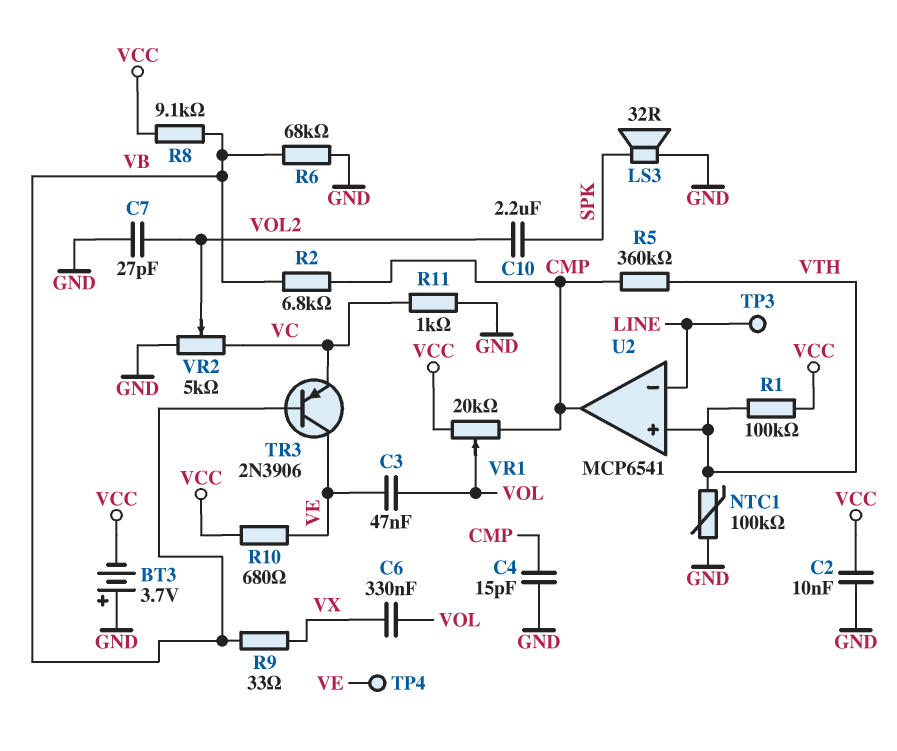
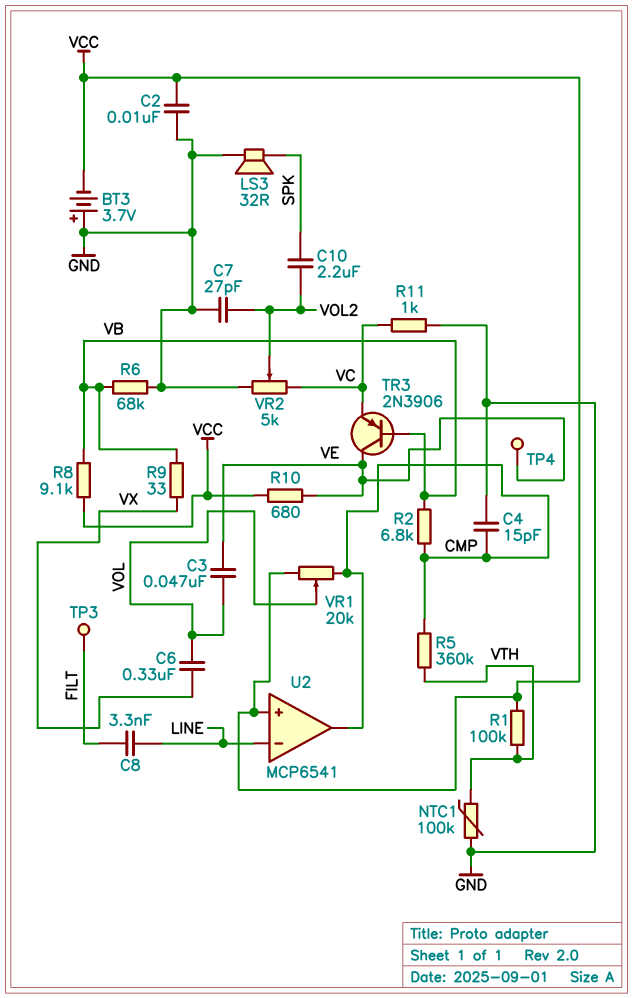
C8: none -> 3.3nF (FILT, LINE)
TP3: test point (LINE) -> test point (FILT)
U2 pin in+: VTH -> VCC

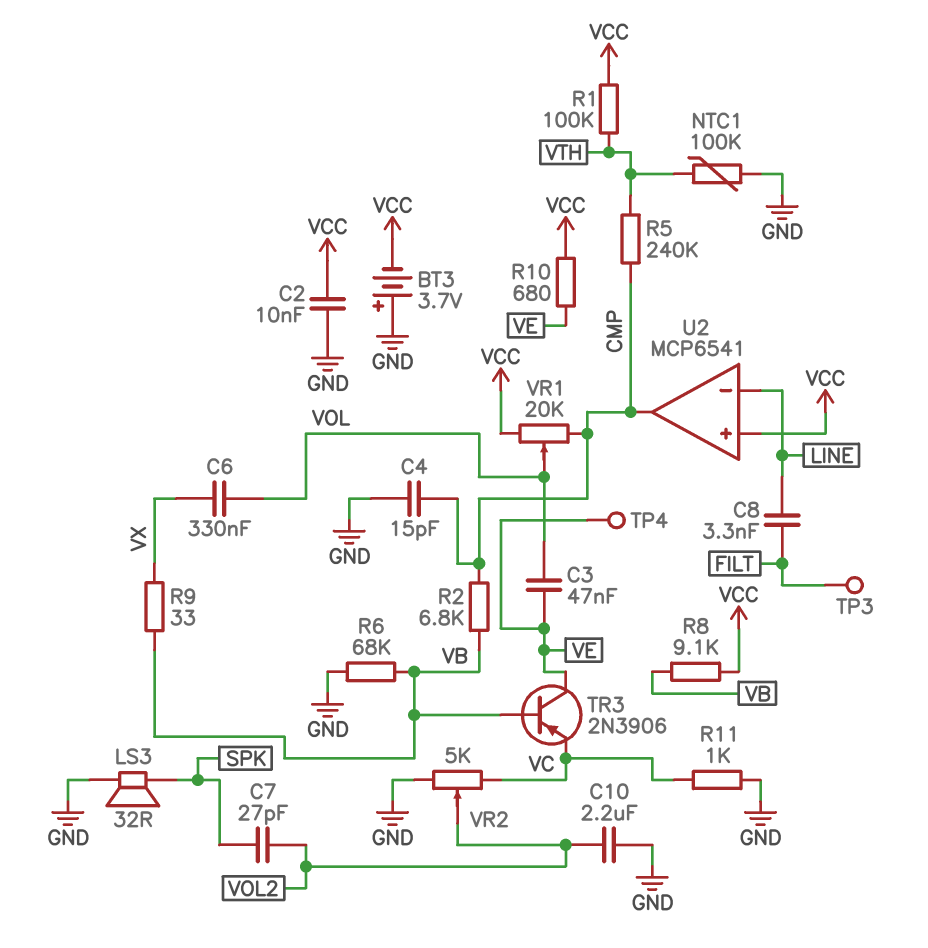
C7: 27pF (GND, VOL2) -> 27pF (SPK, VOL2)
C10: 2.2uF (SPK, VOL2) -> 2.2uF (GND, VOL2)
R5: 360k (CMP, VTH) -> 240k (CMP, VTH)

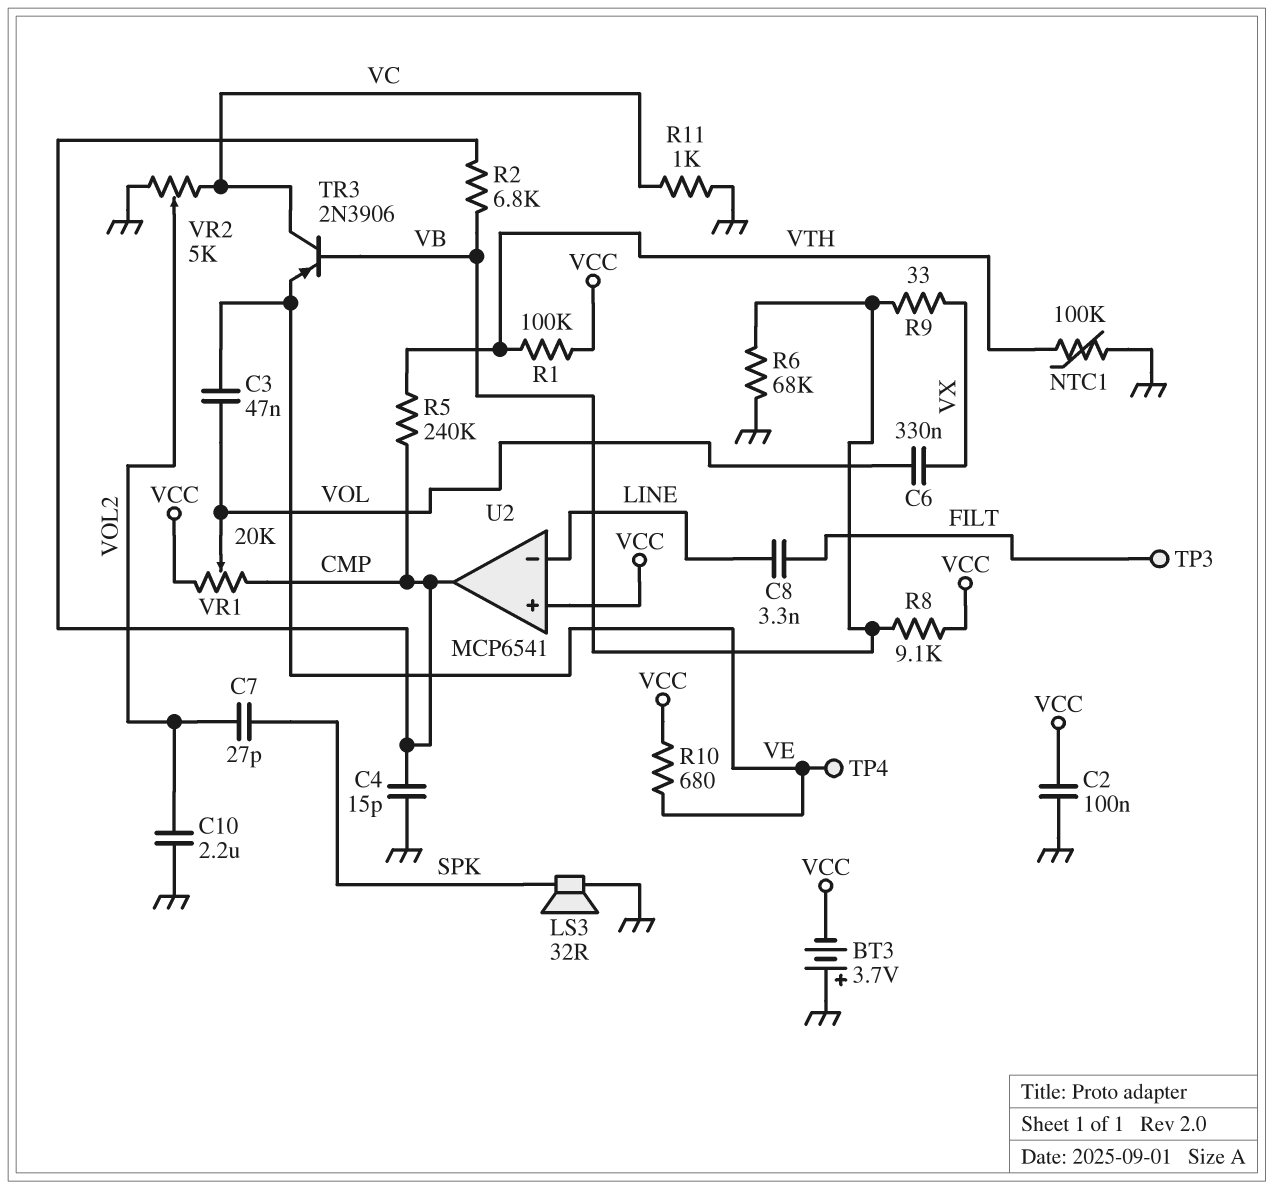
C2: 10nF (GND, VCC) -> 100nF (GND, VCC)
TR3: PNP 2N3906 (B VB, C VE, E VC) -> PNP 2N3906 (B VB, C VC, E VE)

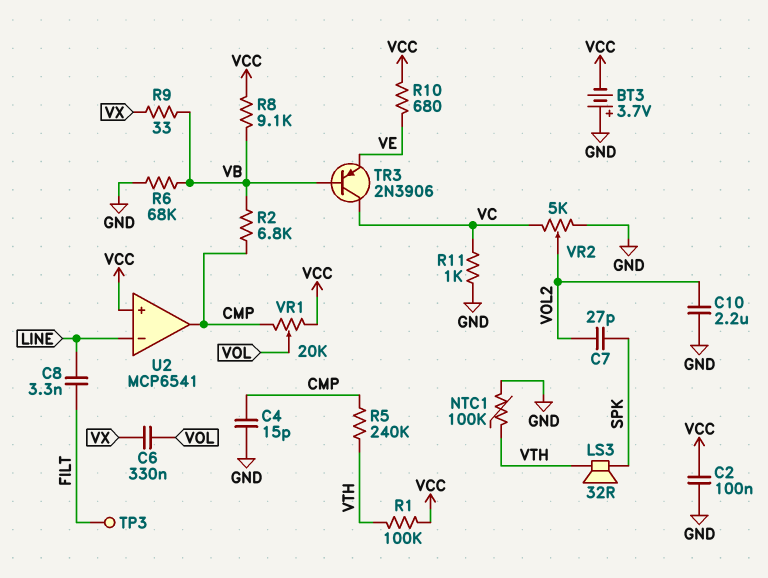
C3: 47nF (VE, VOL) -> none
LS3: speaker 32R (GND, SPK) -> speaker 32R (SPK, VTH)
TP4: test point (VE) -> none

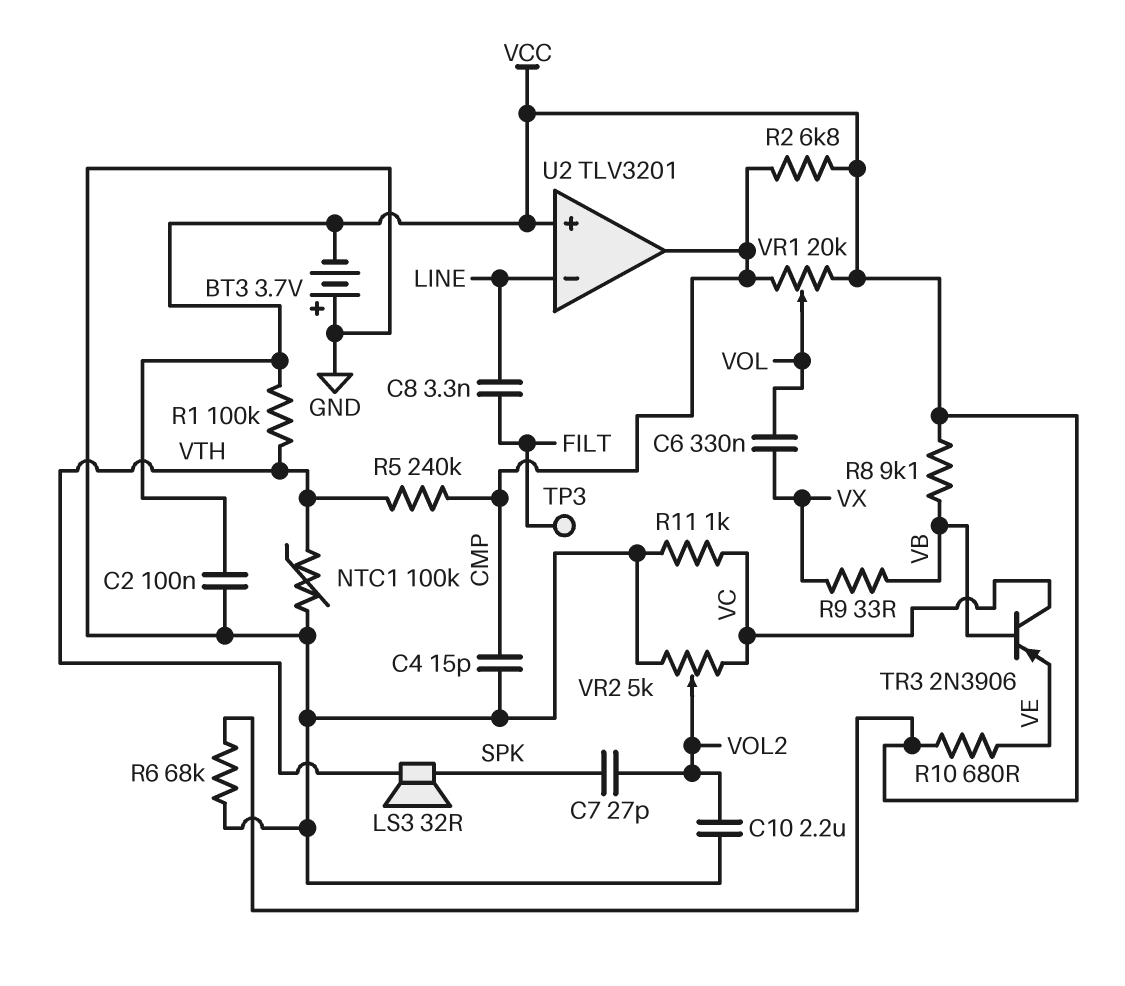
R2: 6.8k (CMP, VB) -> 6.8k (CMP, VCC)
R6: 68k (GND, VB) -> 68k (GND, VCC)
U2: MCP6541 -> TLV3201

